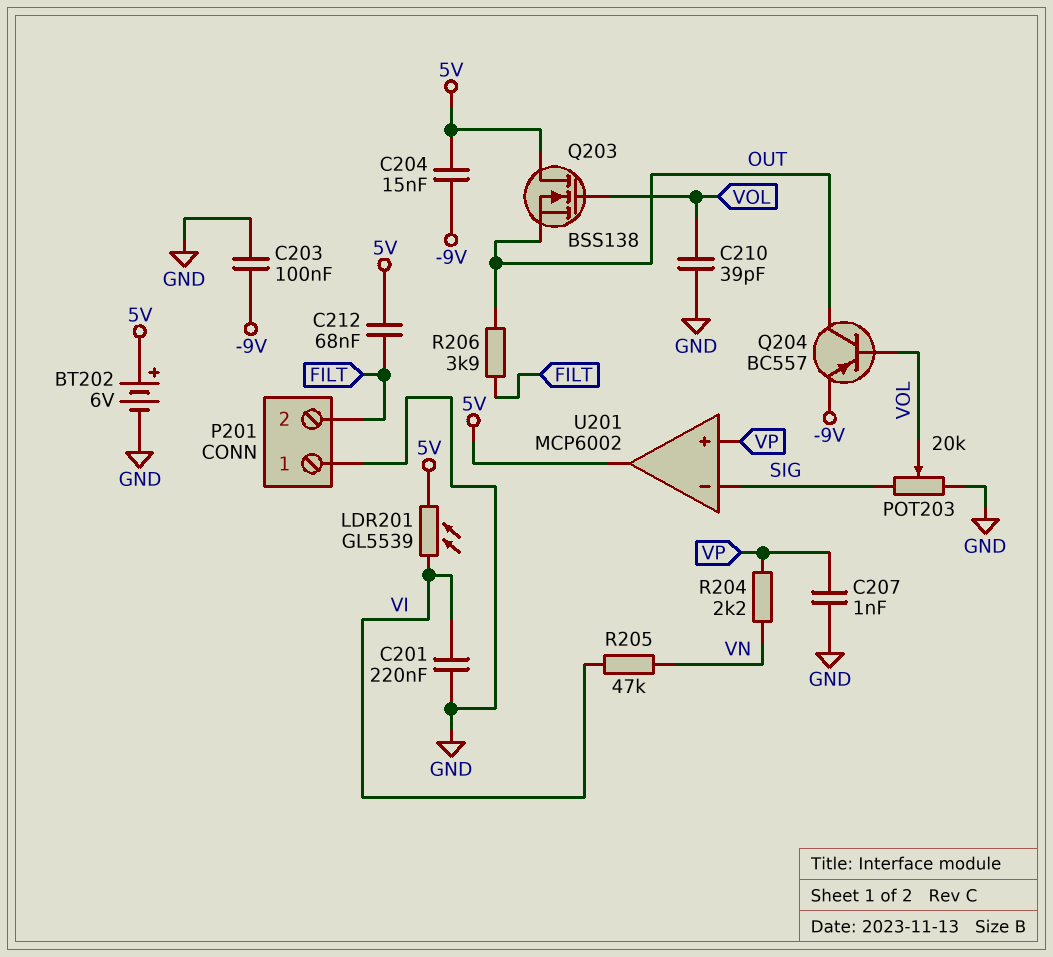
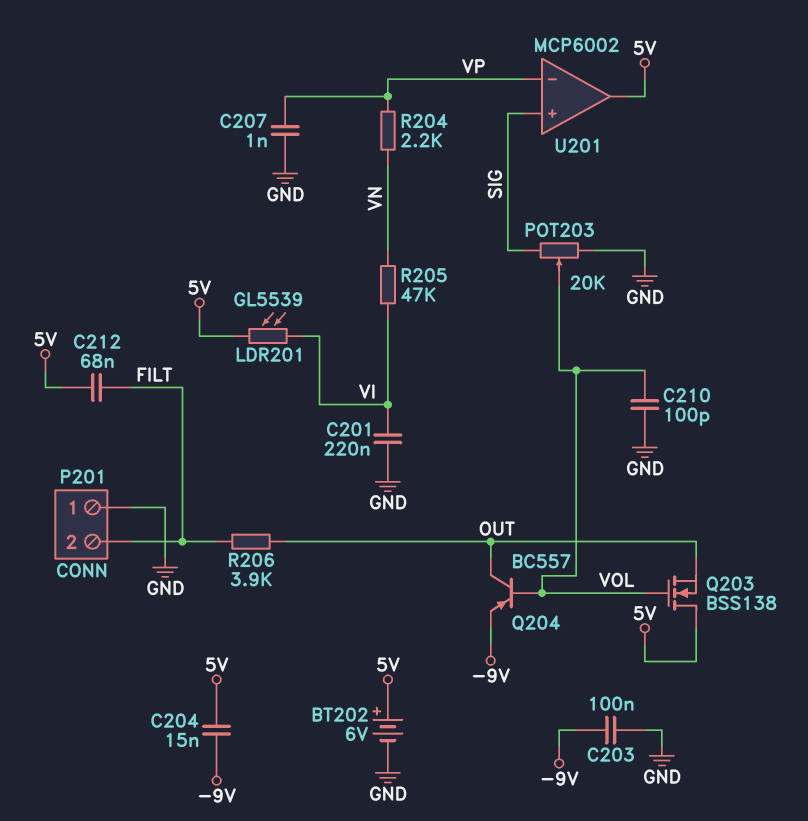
C210: 39pF (GND, VOL) -> 100pF (GND, VOL)
U201 pin in+: VP -> SIG
U201 pin in-: SIG -> VP

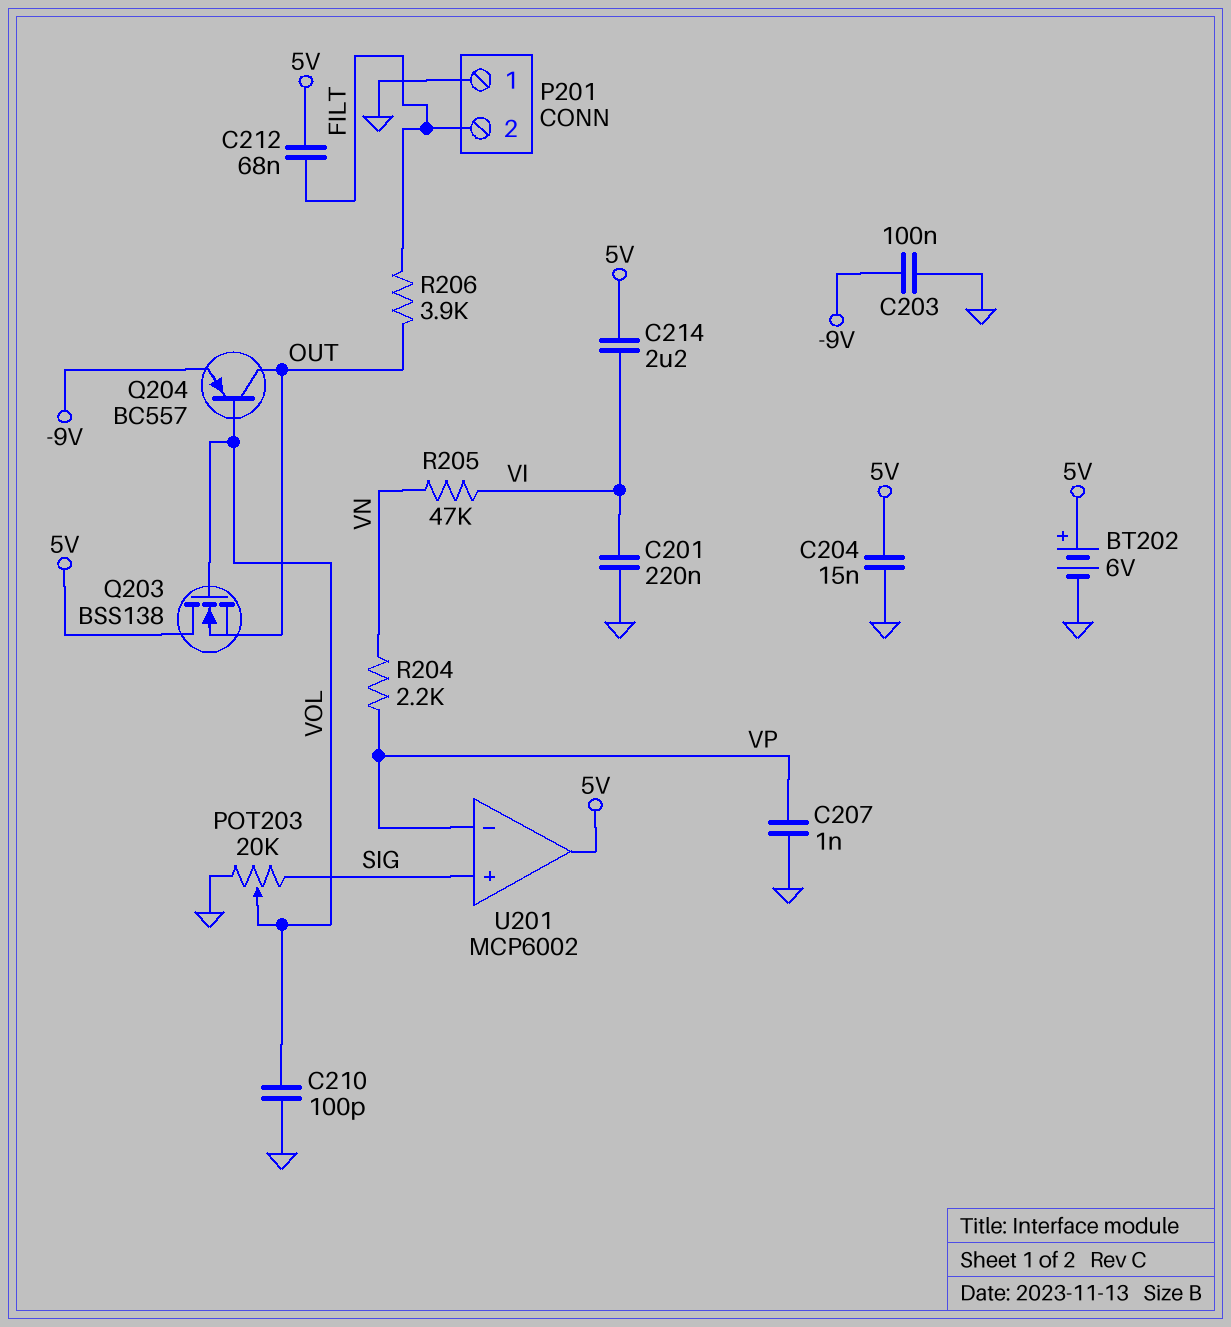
C204: 15nF (-9V, 5V) -> 15nF (5V, GND)
C214: none -> 2.2uF (5V, VI)
LDR201: GL5539 (5V, VI) -> none

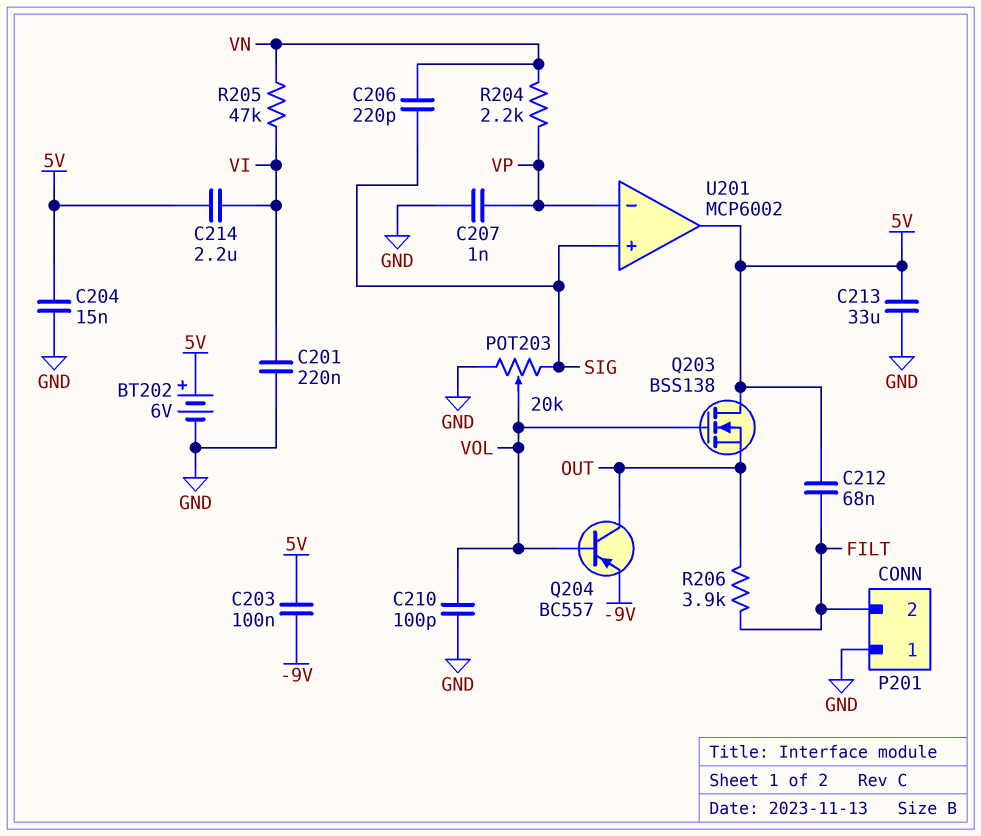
C203: 100nF (-9V, GND) -> 100nF (-9V, 5V)
C206: none -> 220pF (SIG, VN)
C213: none -> 33uF (5V, GND)

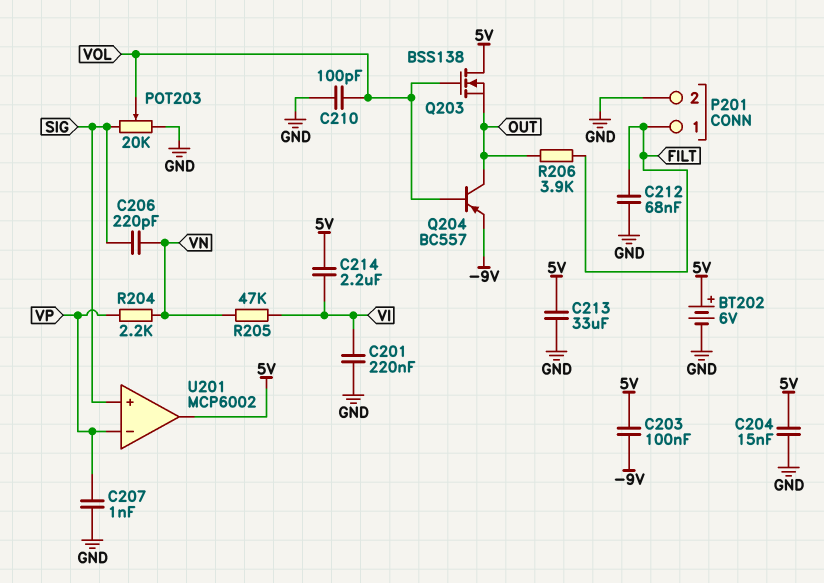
C212: 68nF (5V, FILT) -> 68nF (FILT, GND)
P201 pin 1: GND -> FILT
P201 pin 2: FILT -> GND

